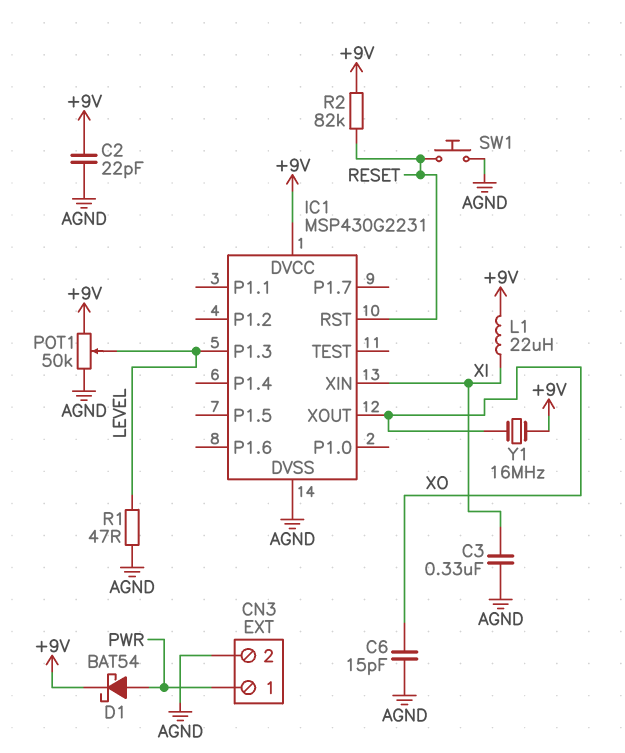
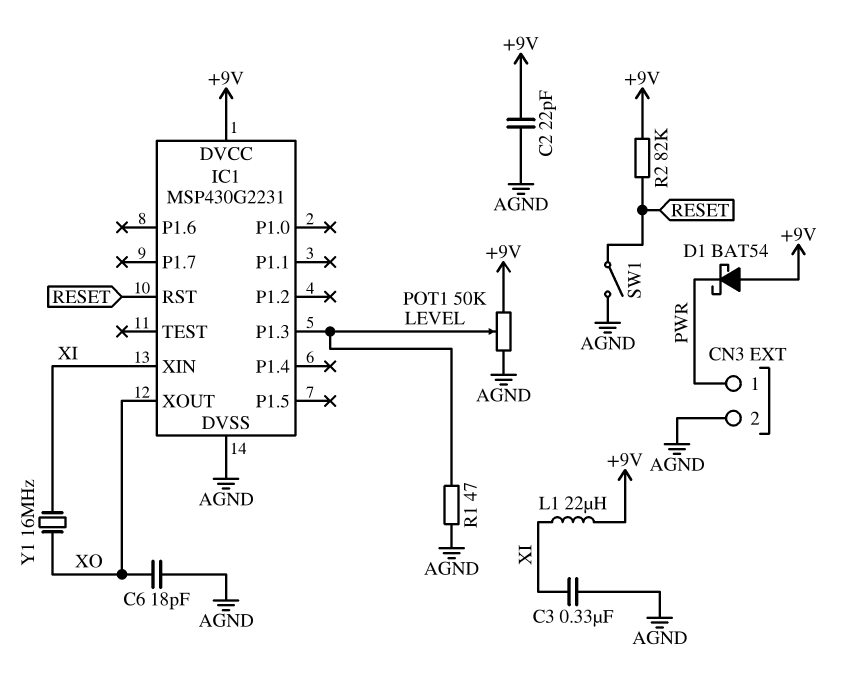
C6: 15pF (AGND, XO) -> 18pF (AGND, XO)
D1: schottky BAT54 (A PWR, K +9V) -> schottky BAT54 (A +9V, K PWR)
SW1: button (AGND, RESET) -> switch (AGND, RESET)
Y1: 16MHz (+9V, XO) -> 16MHz (XI, XO)

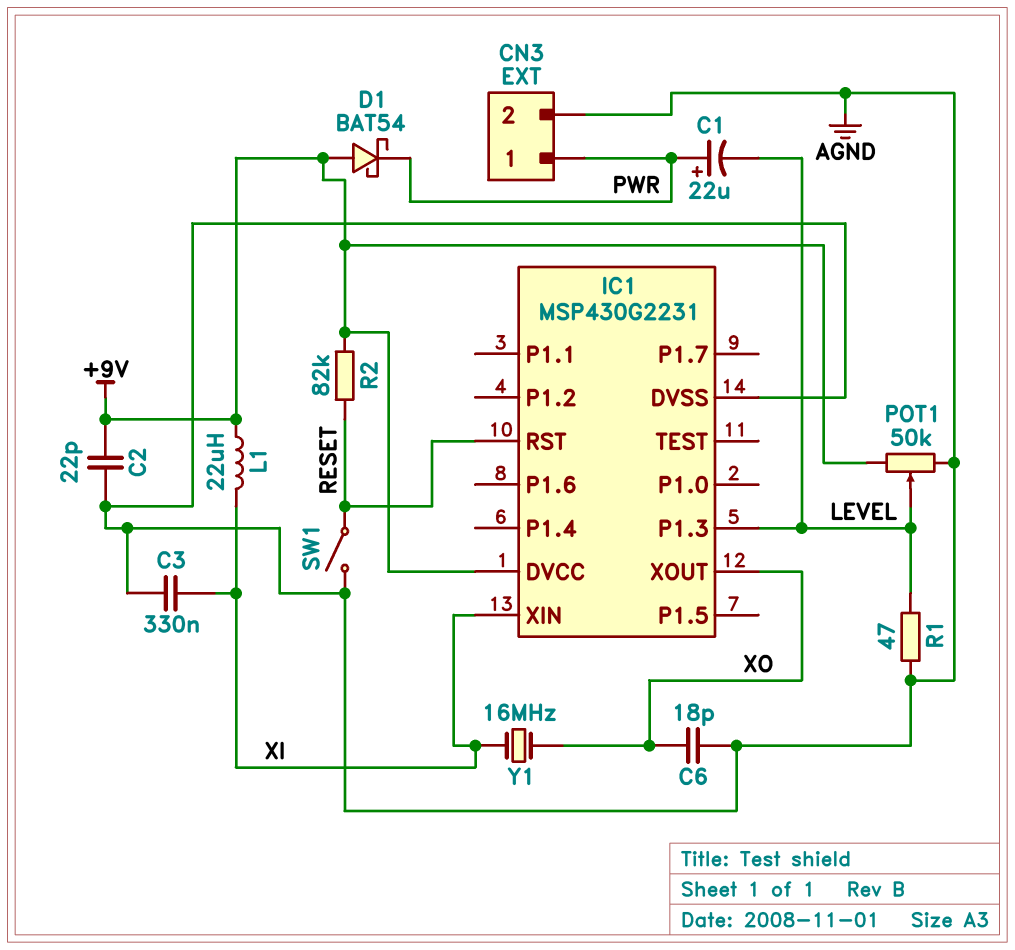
C1: none -> 22uF (plus PWR, minus LEVEL)

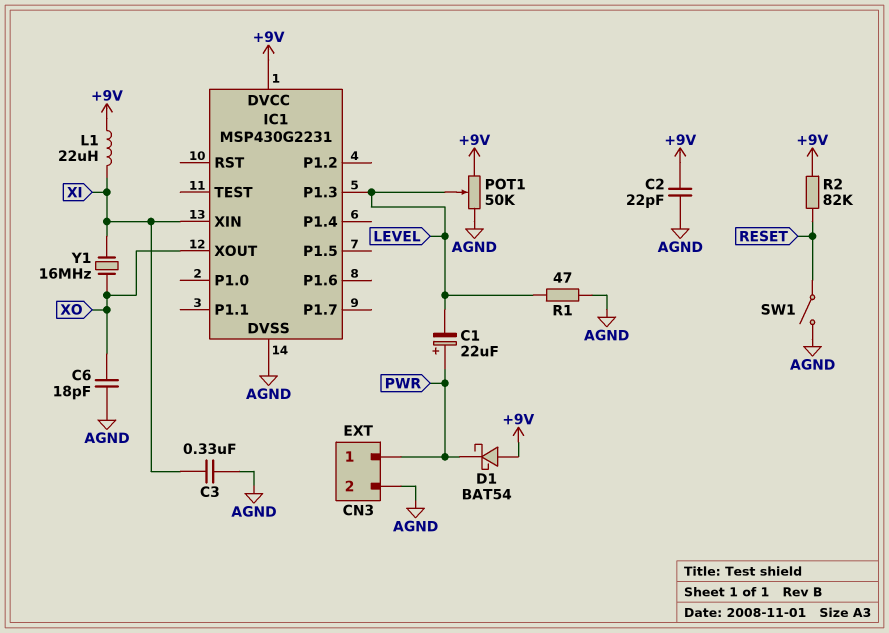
IC1 pin RST: RESET -> none

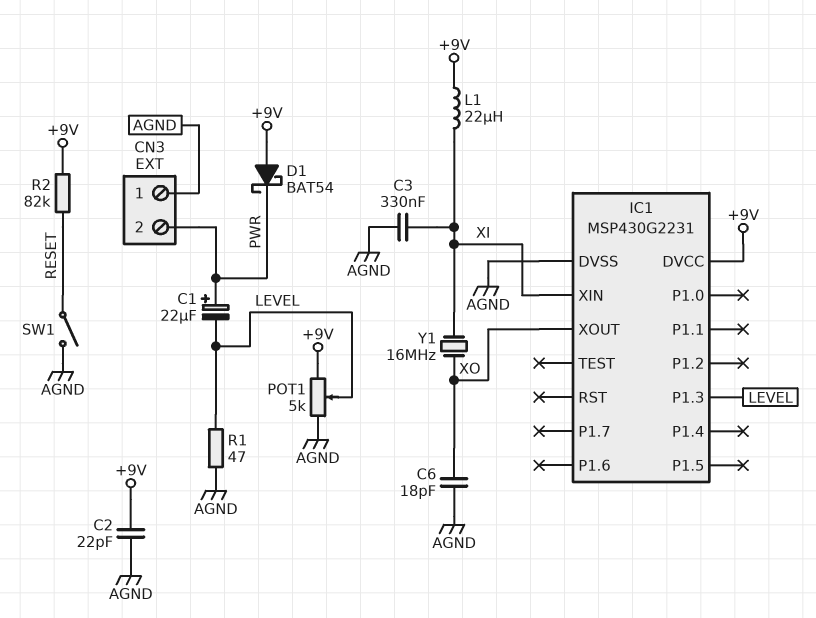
CN3 pin 1: PWR -> AGND
CN3 pin 2: AGND -> PWR
POT1: 50k (+9V, AGND, wiper LEVEL) -> 5k (+9V, AGND, wiper LEVEL)

